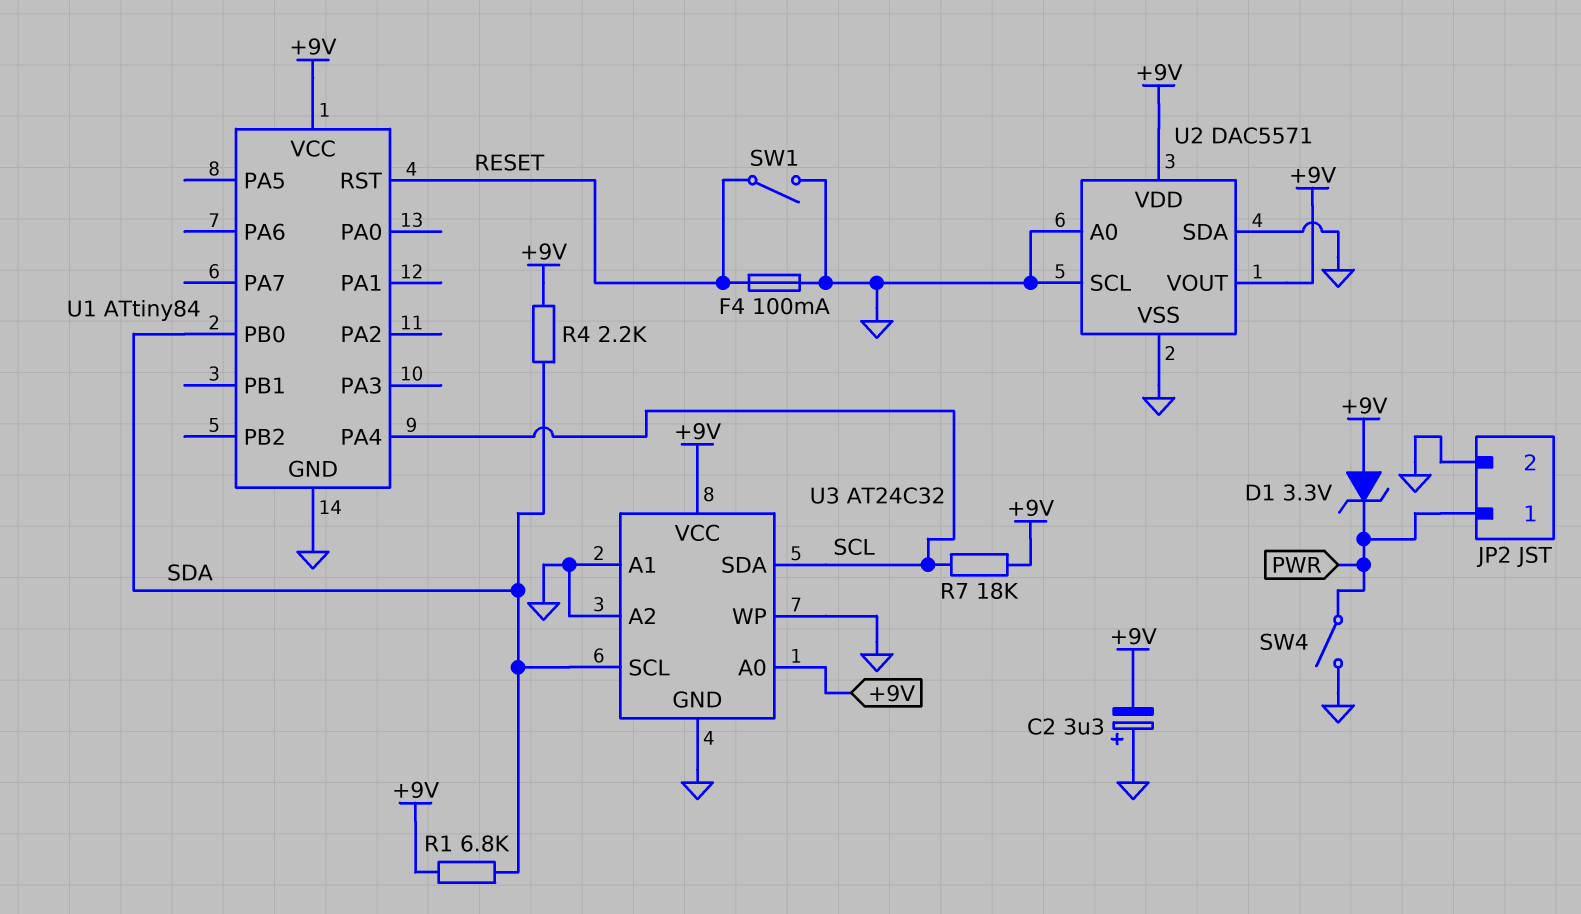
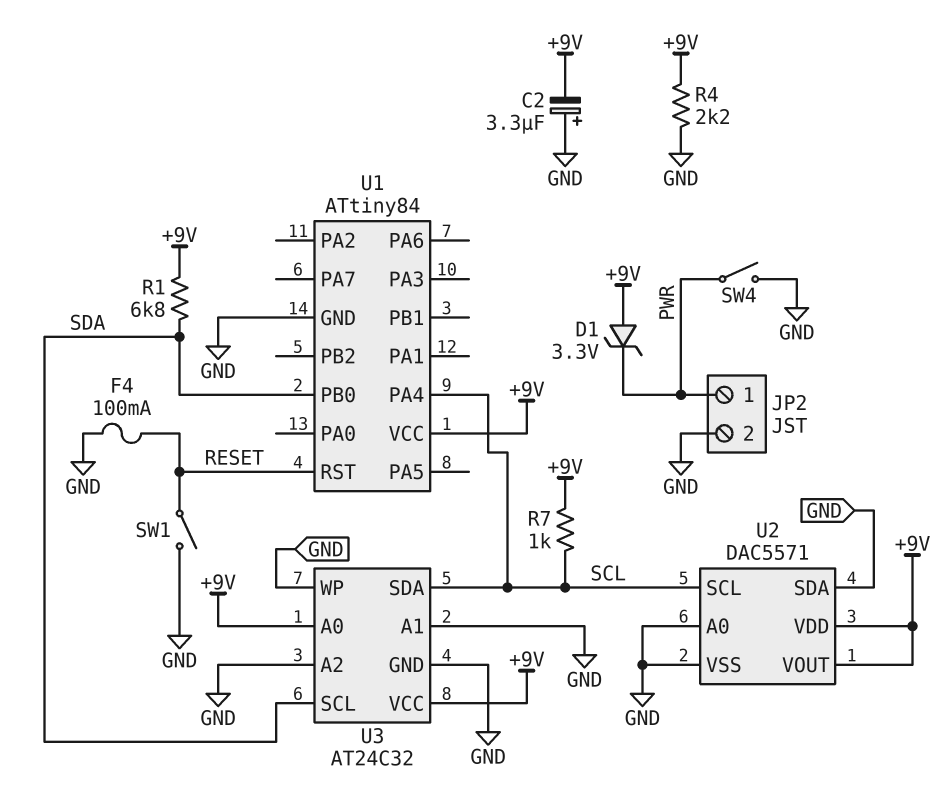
R4: 2.2k (+9V, SDA) -> 2.2k (+9V, GND)
R7: 18k (+9V, SCL) -> 1k (+9V, SCL)
U2 pin SCL: GND -> SCL

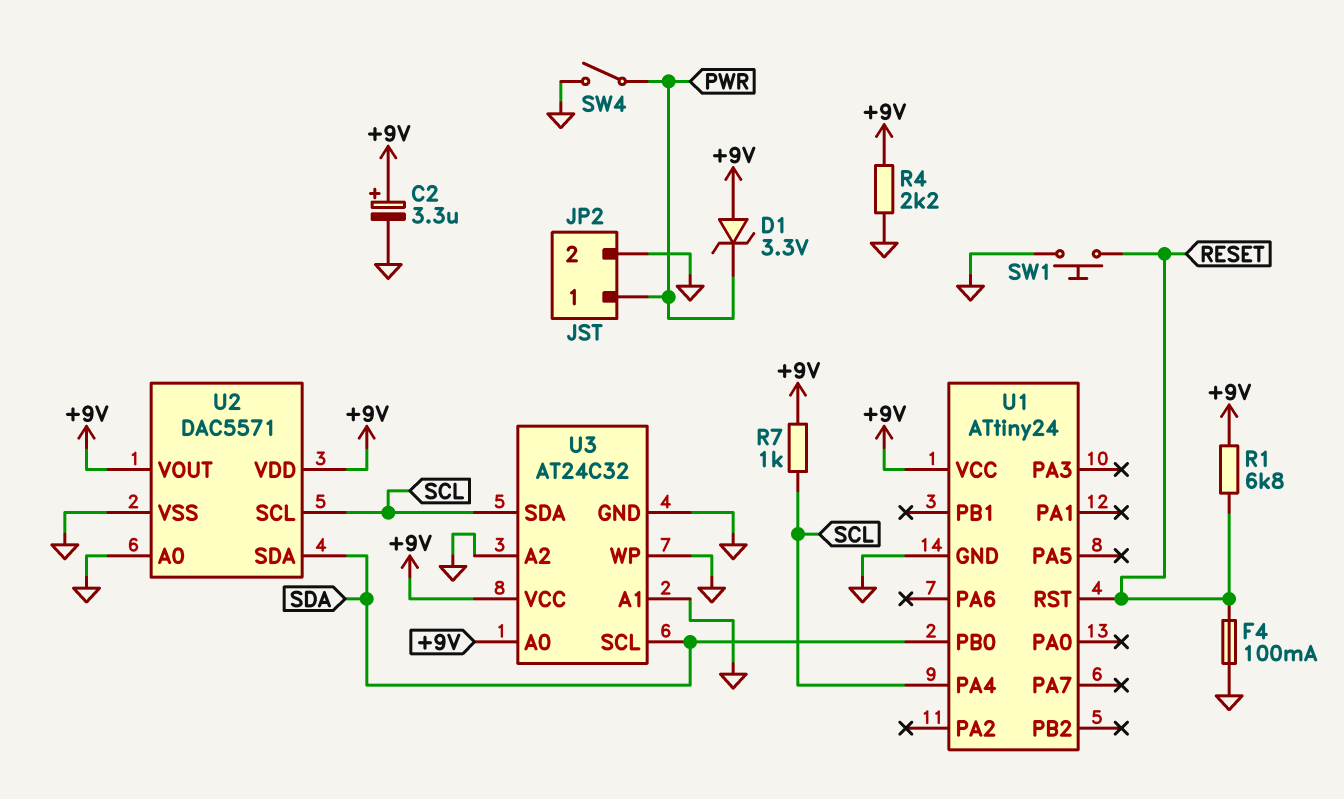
C2: 3.3uF (plus GND, minus +9V) -> 3.3uF (plus +9V, minus GND)
R1: 6.8k (+9V, SDA) -> 6.8k (+9V, RESET)
SW1: switch (GND, RESET) -> button (GND, RESET)
U1: ATtiny84 -> ATtiny24
U2 pin SDA: GND -> SDA

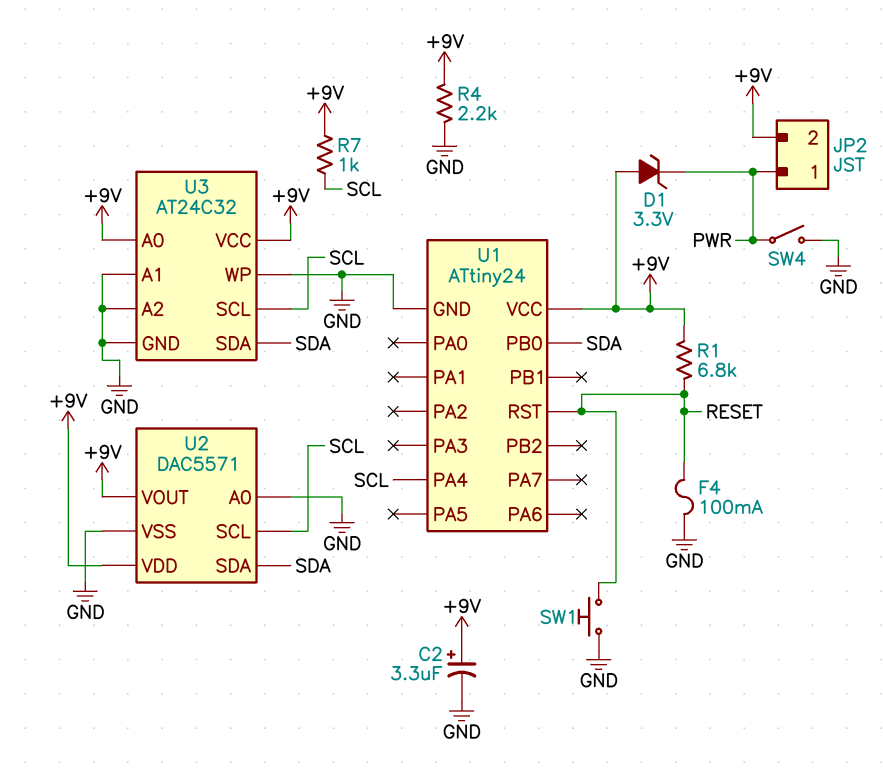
JP2 pin 2: GND -> +9V
U3 pin SCL: SDA -> SCL
U3 pin SDA: SCL -> SDA

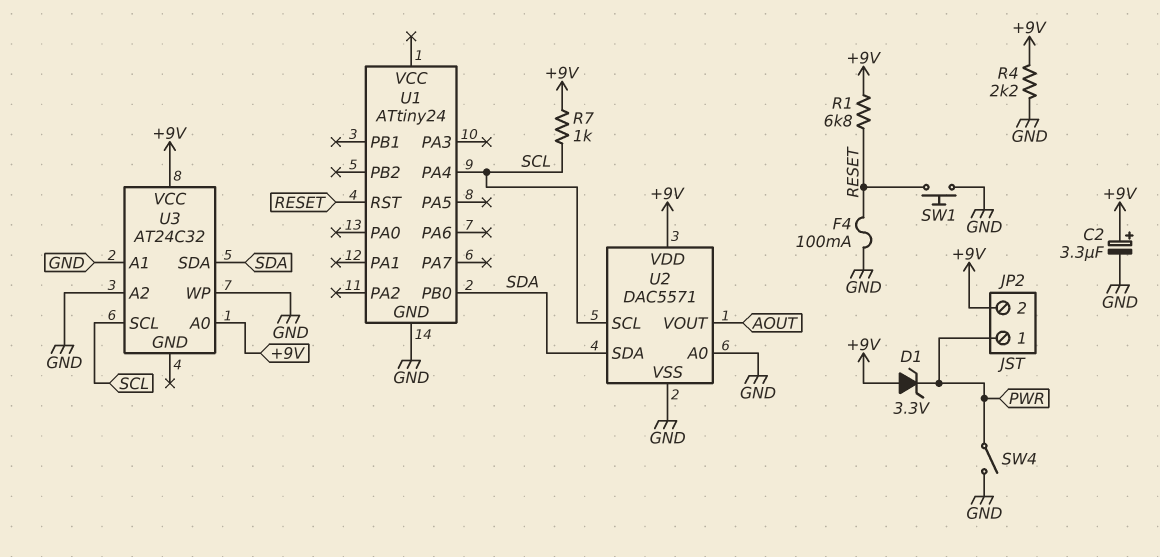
U1 pin VCC: +9V -> none
U2 pin VOUT: +9V -> AOUT
U3 pin GND: GND -> none

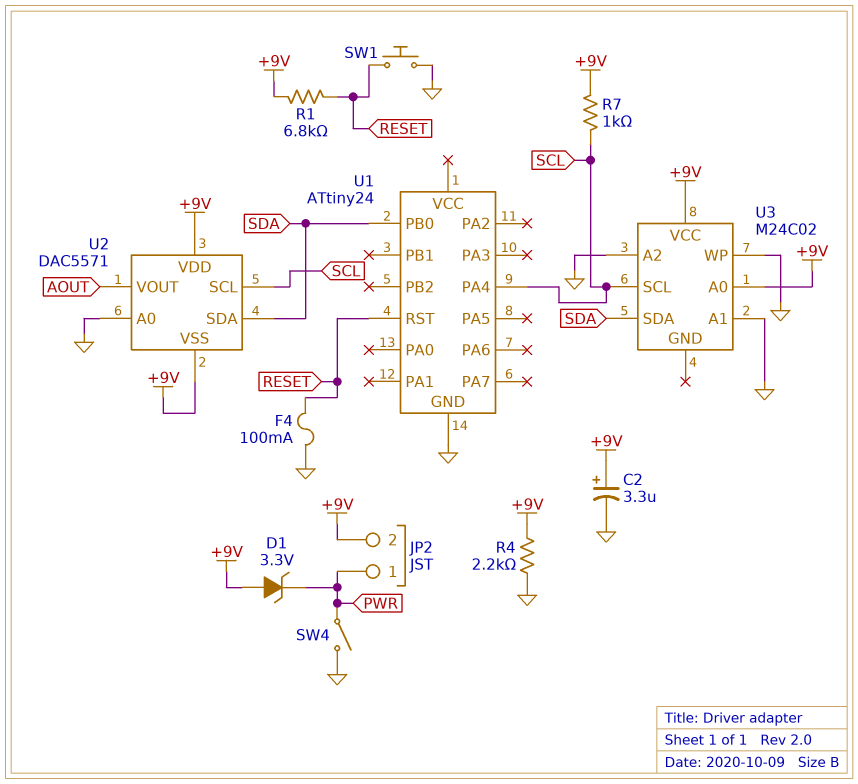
U2 pin VSS: GND -> +9V
U3: AT24C32 -> M24C02

